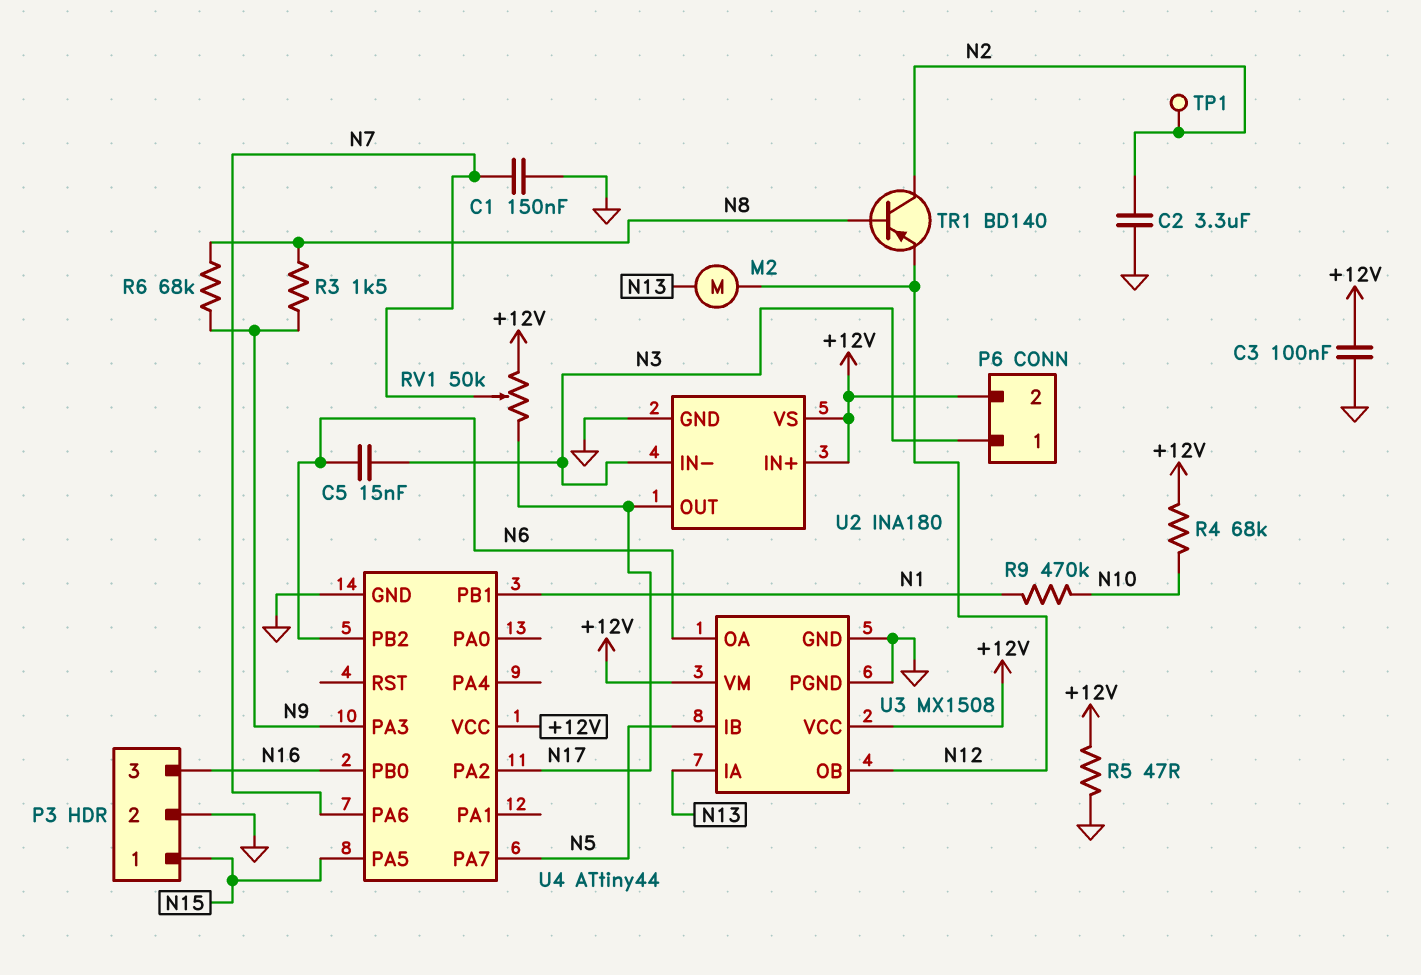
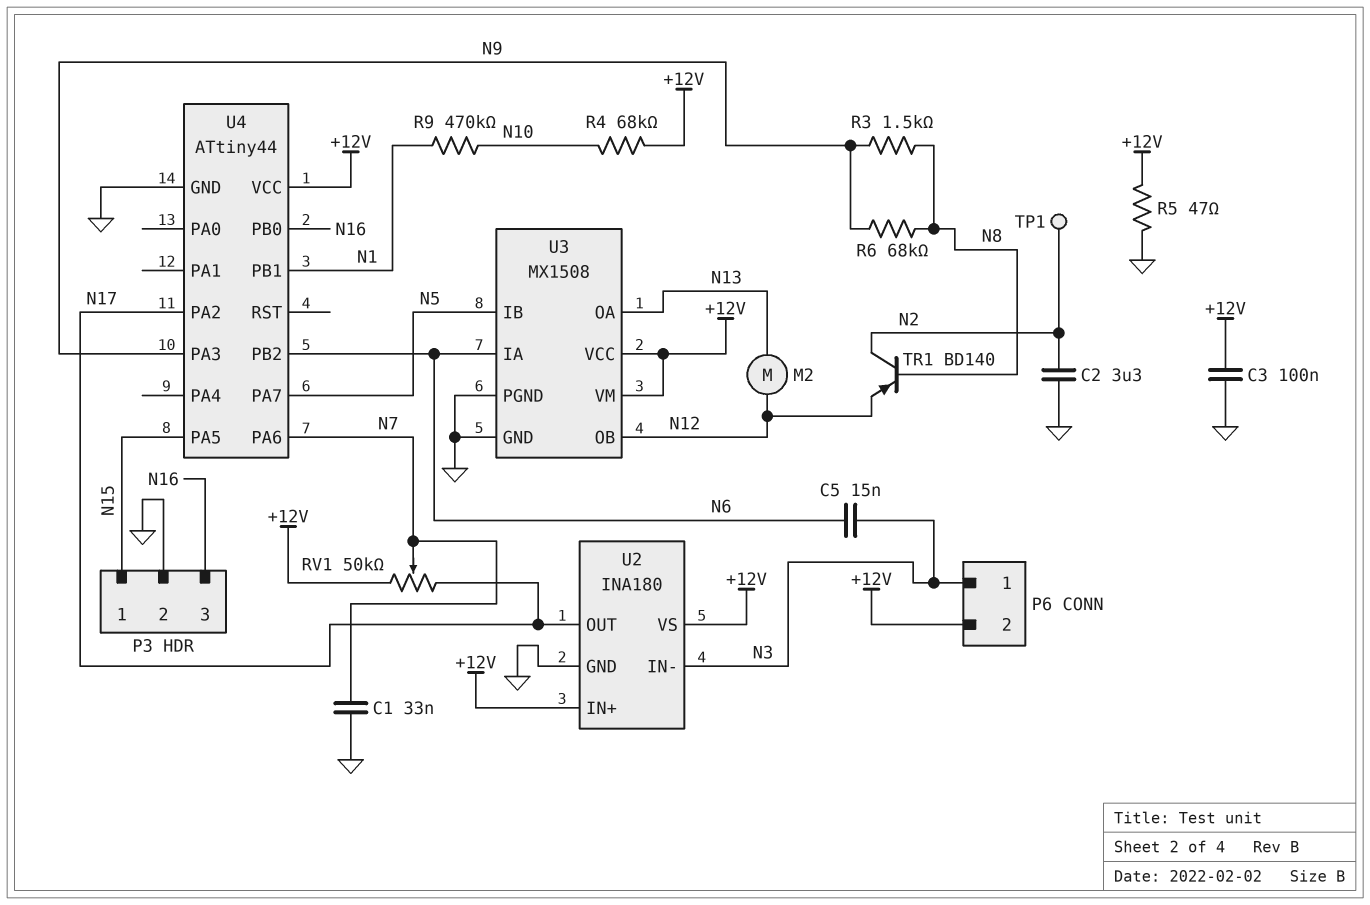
C1: 150nF (GND, N7) -> 33nF (GND, N7)
U3 pin IA: N13 -> N6
U3 pin OA: N6 -> N13

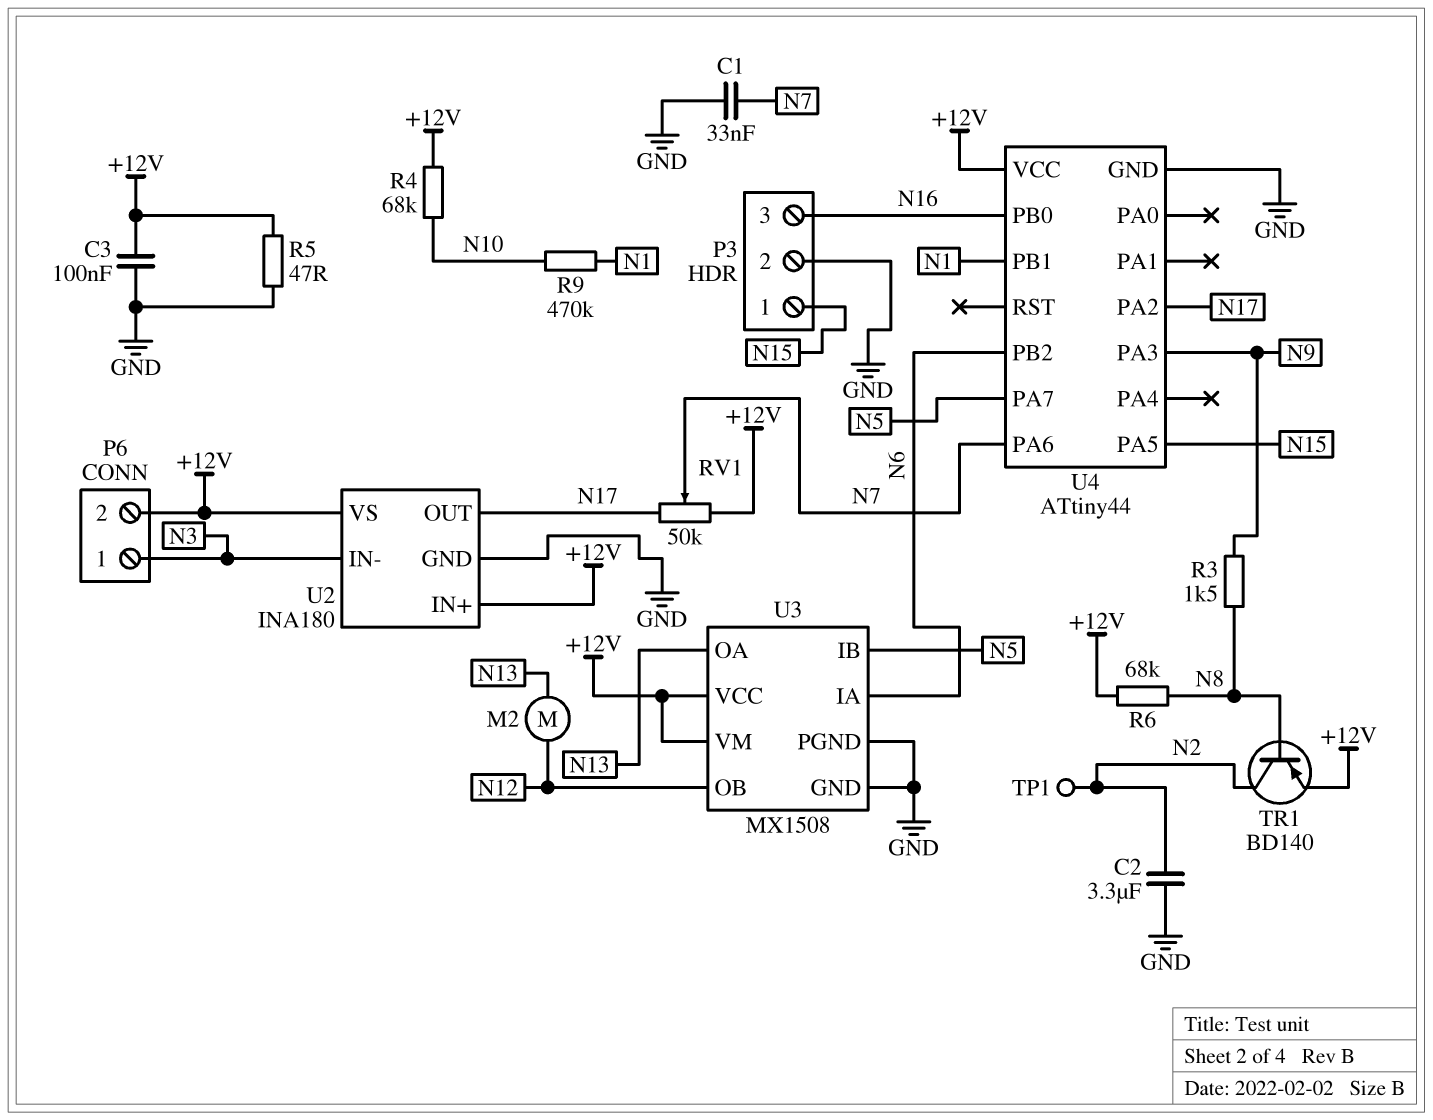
C5: 15nF (N3, N6) -> none
R6: 68k (N8, N9) -> 68k (+12V, N8)
TR1: PNP BD140 (B N8, C N2, E N12) -> PNP BD140 (B N8, C N2, E +12V)

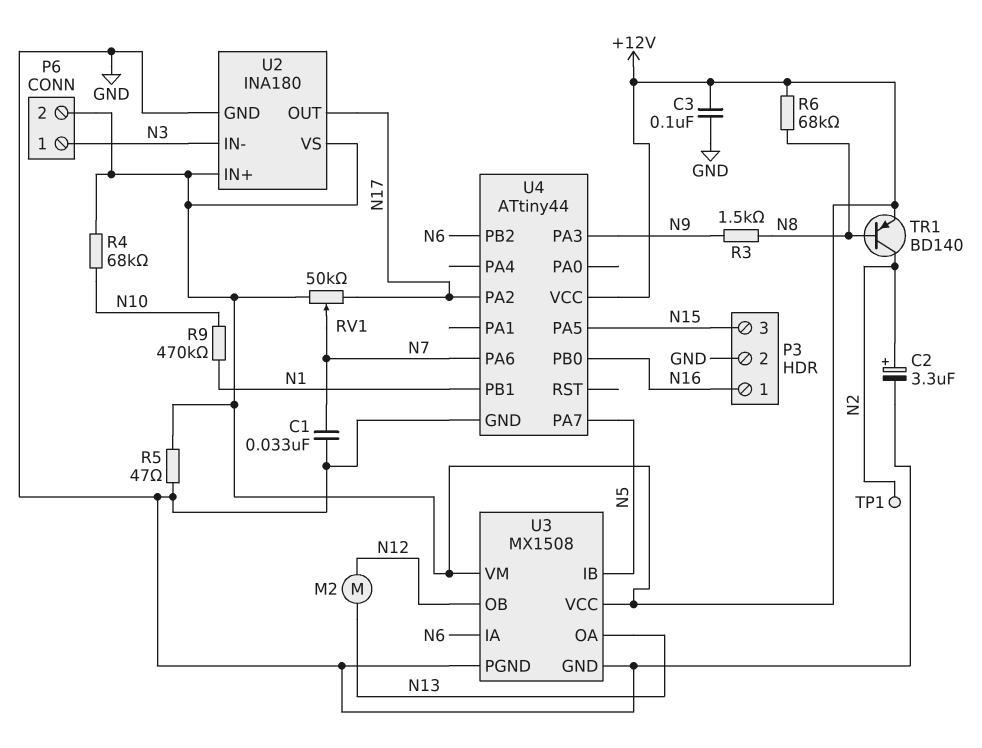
C2: 3.3uF (GND, N2) -> 3.3uF (plus N2, minus GND)
P3 pin 1: N15 -> N16
P3 pin 3: N16 -> N15

